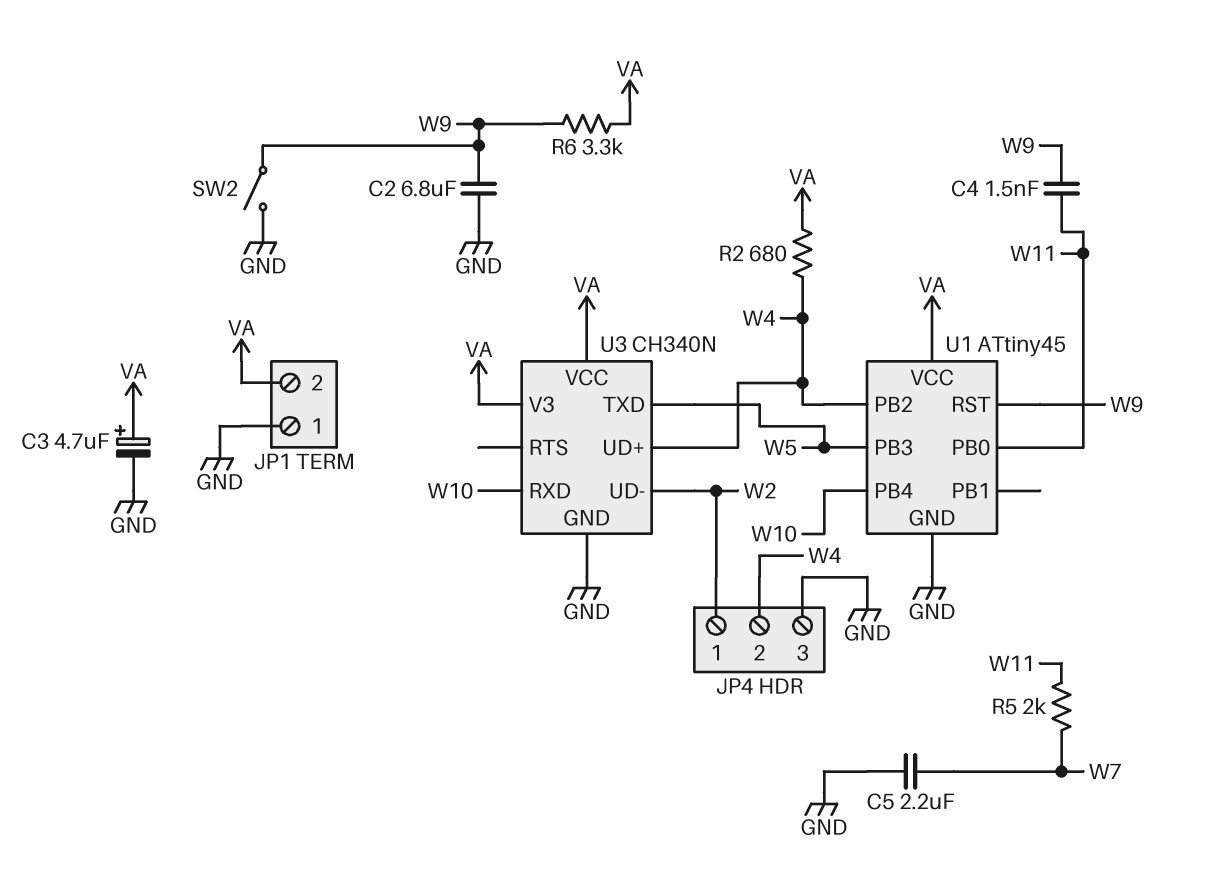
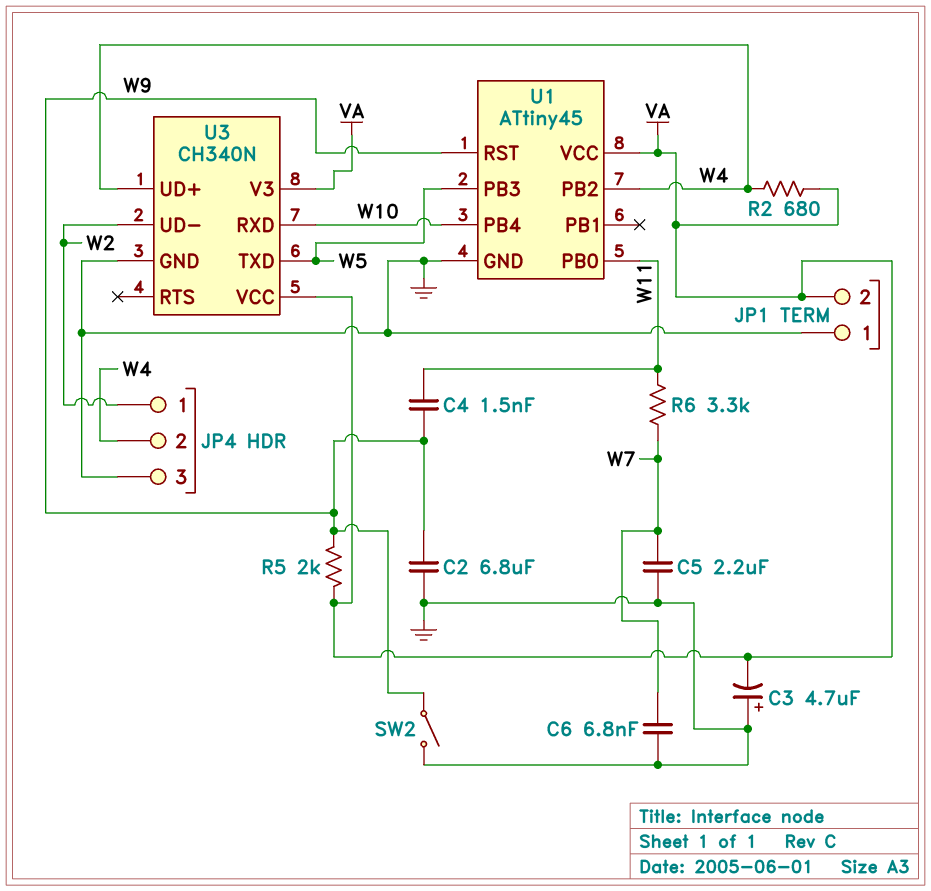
C3: 4.7uF (plus VA, minus GND) -> 4.7uF (plus GND, minus VA)
C6: none -> 6.8nF (GND, W7)
R5: 2k (W7, W11) -> 2k (VA, W9)
R6: 3.3k (VA, W9) -> 3.3k (W7, W11)

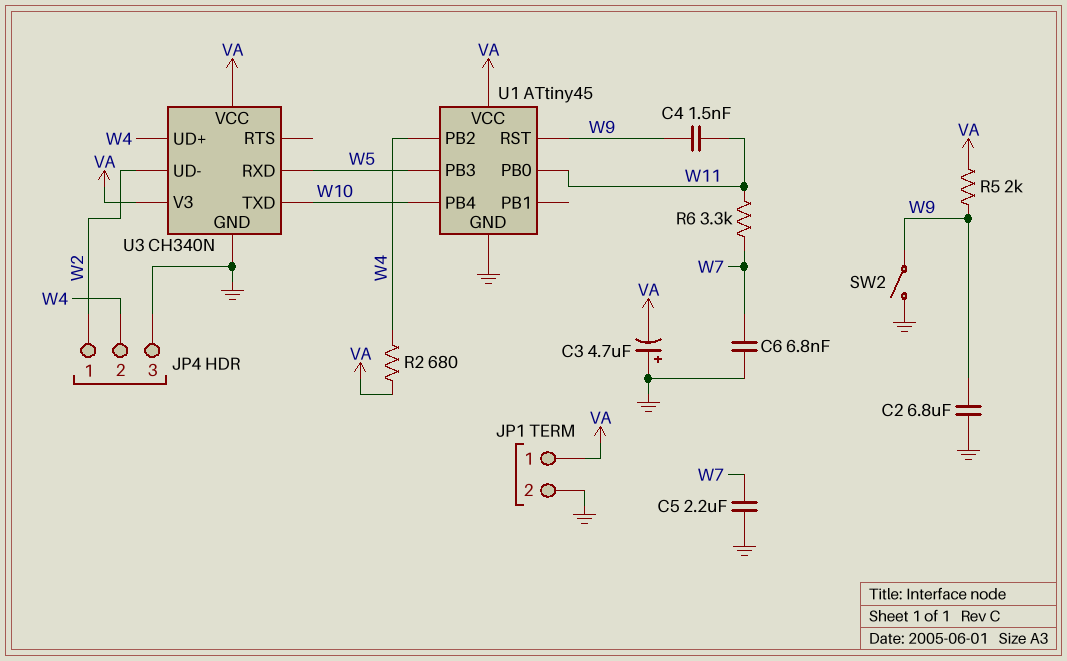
JP1 pin 1: GND -> VA
JP1 pin 2: VA -> GND
U3 pin RXD: W10 -> W5
U3 pin TXD: W5 -> W10

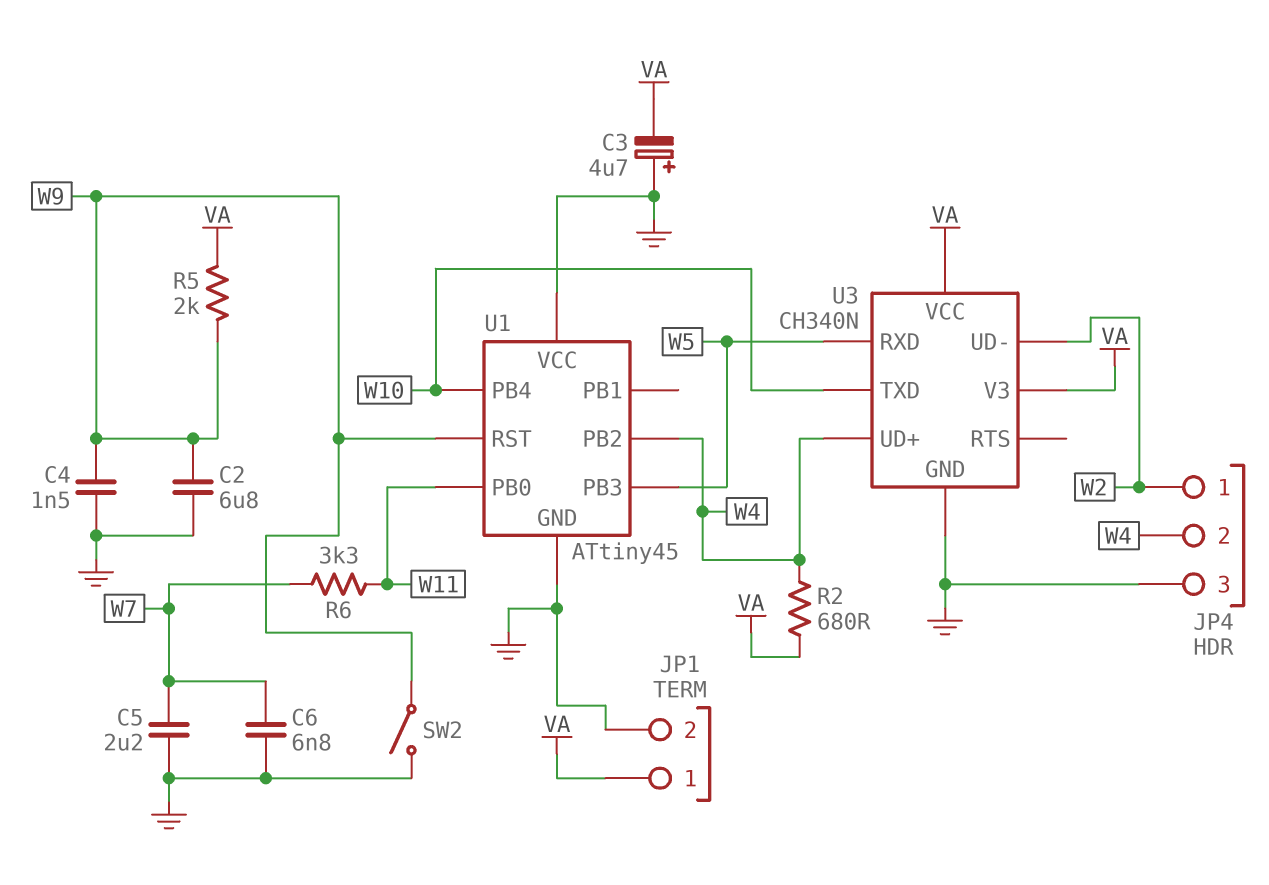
C4: 1.5nF (W9, W11) -> 1.5nF (GND, W9)
U1 pin VCC: VA -> GND

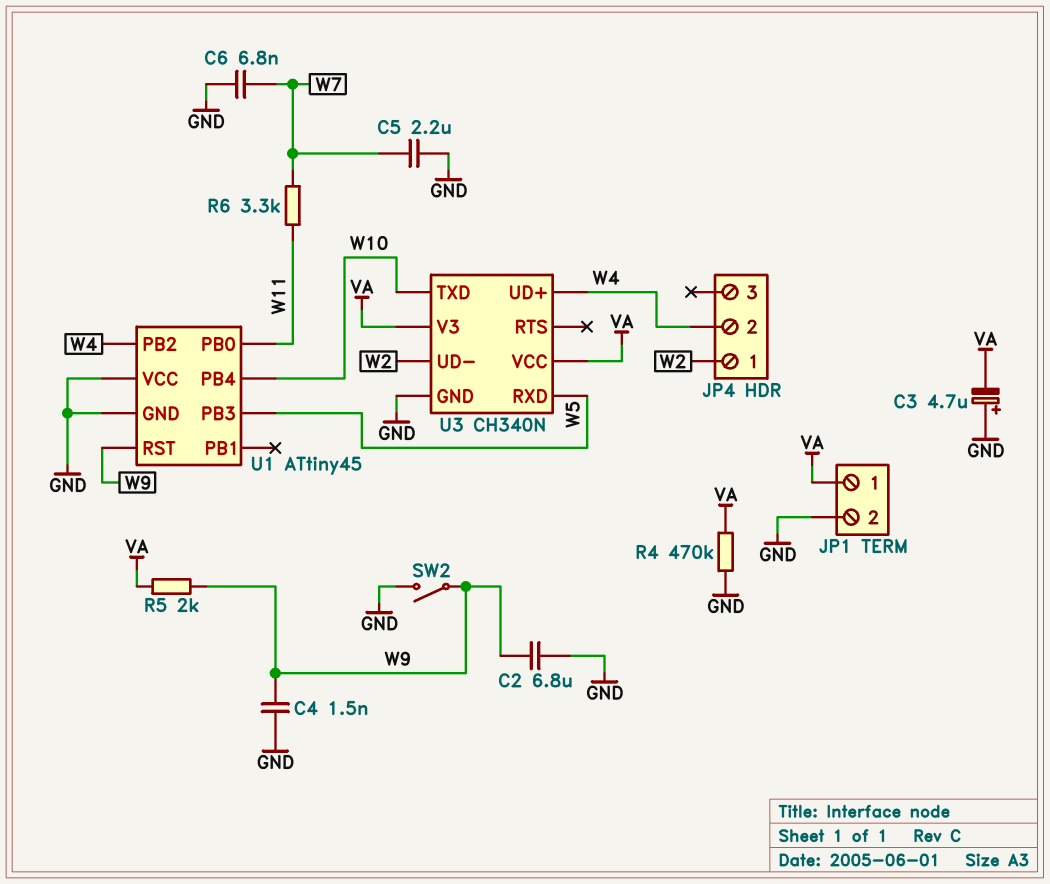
JP4 pin 3: GND -> none
R2: 680 (VA, W4) -> none
R4: none -> 470k (GND, VA)

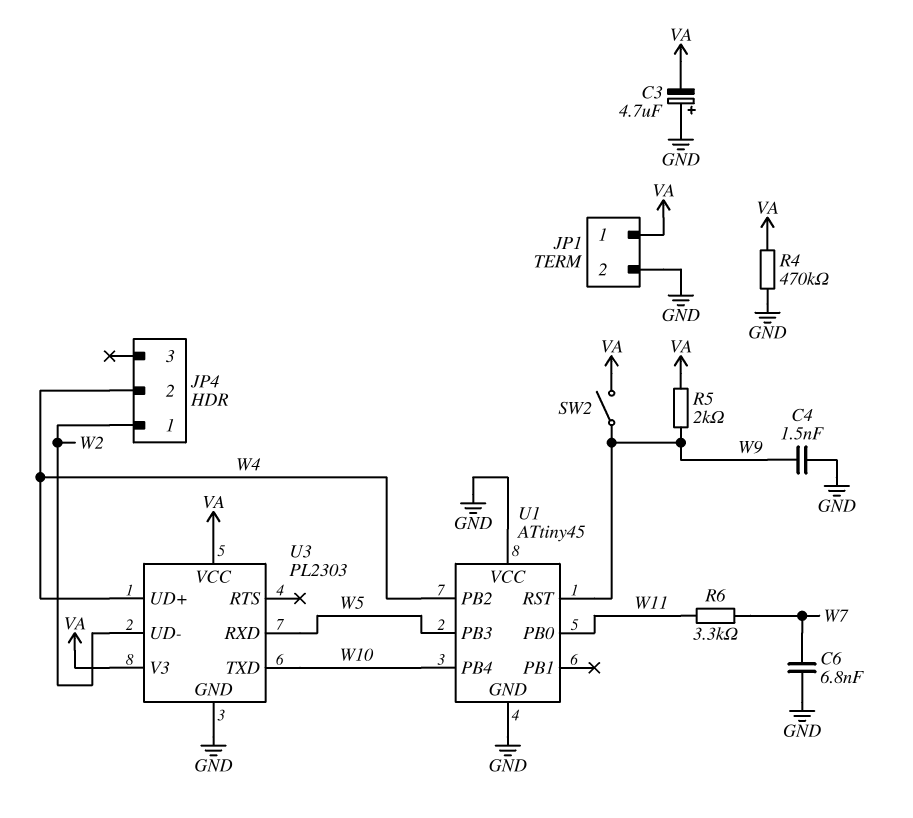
C2: 6.8uF (GND, W9) -> none
C5: 2.2uF (GND, W7) -> none
SW2: switch (GND, W9) -> switch (VA, W9)
U3: CH340N -> PL2303

